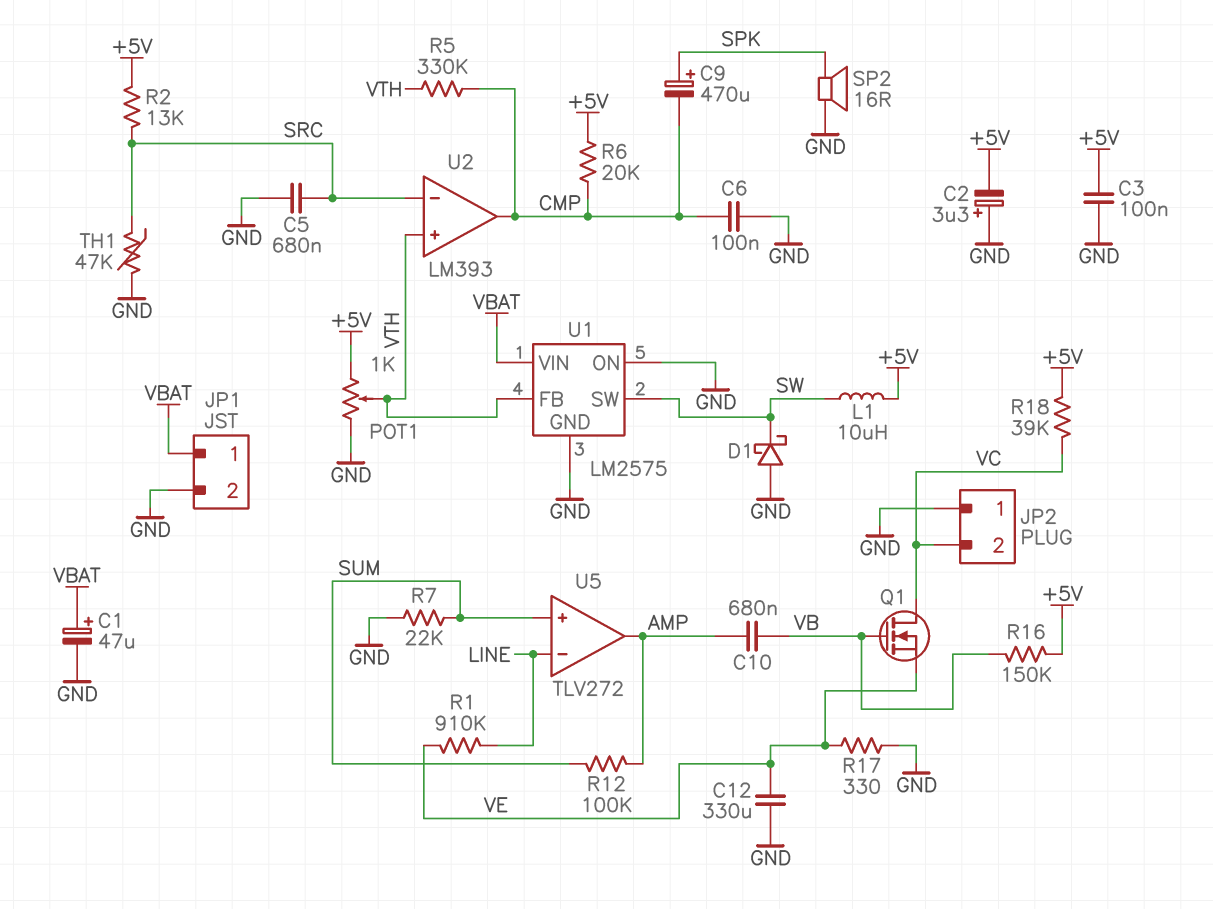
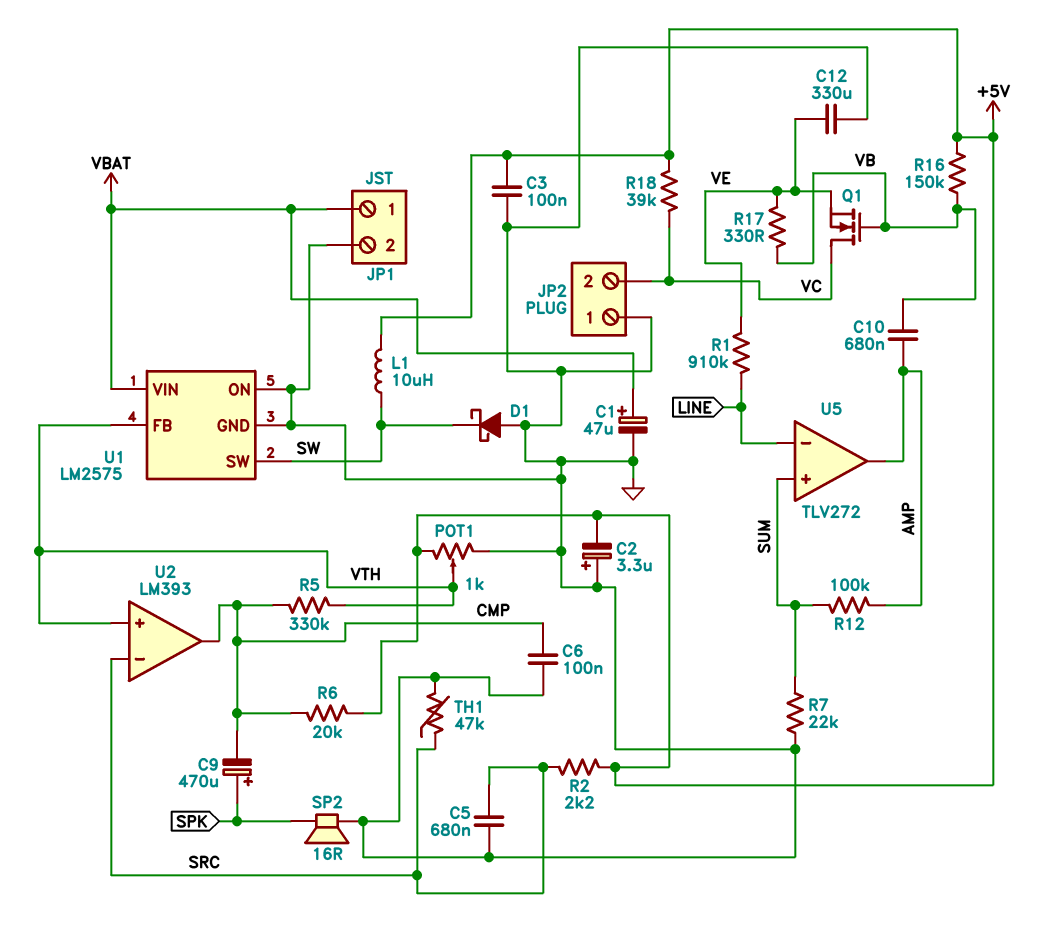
R2: 13k (+5V, SRC) -> 2.2k (+5V, SRC)
R17: 330 (GND, VE) -> 330 (VB, VE)

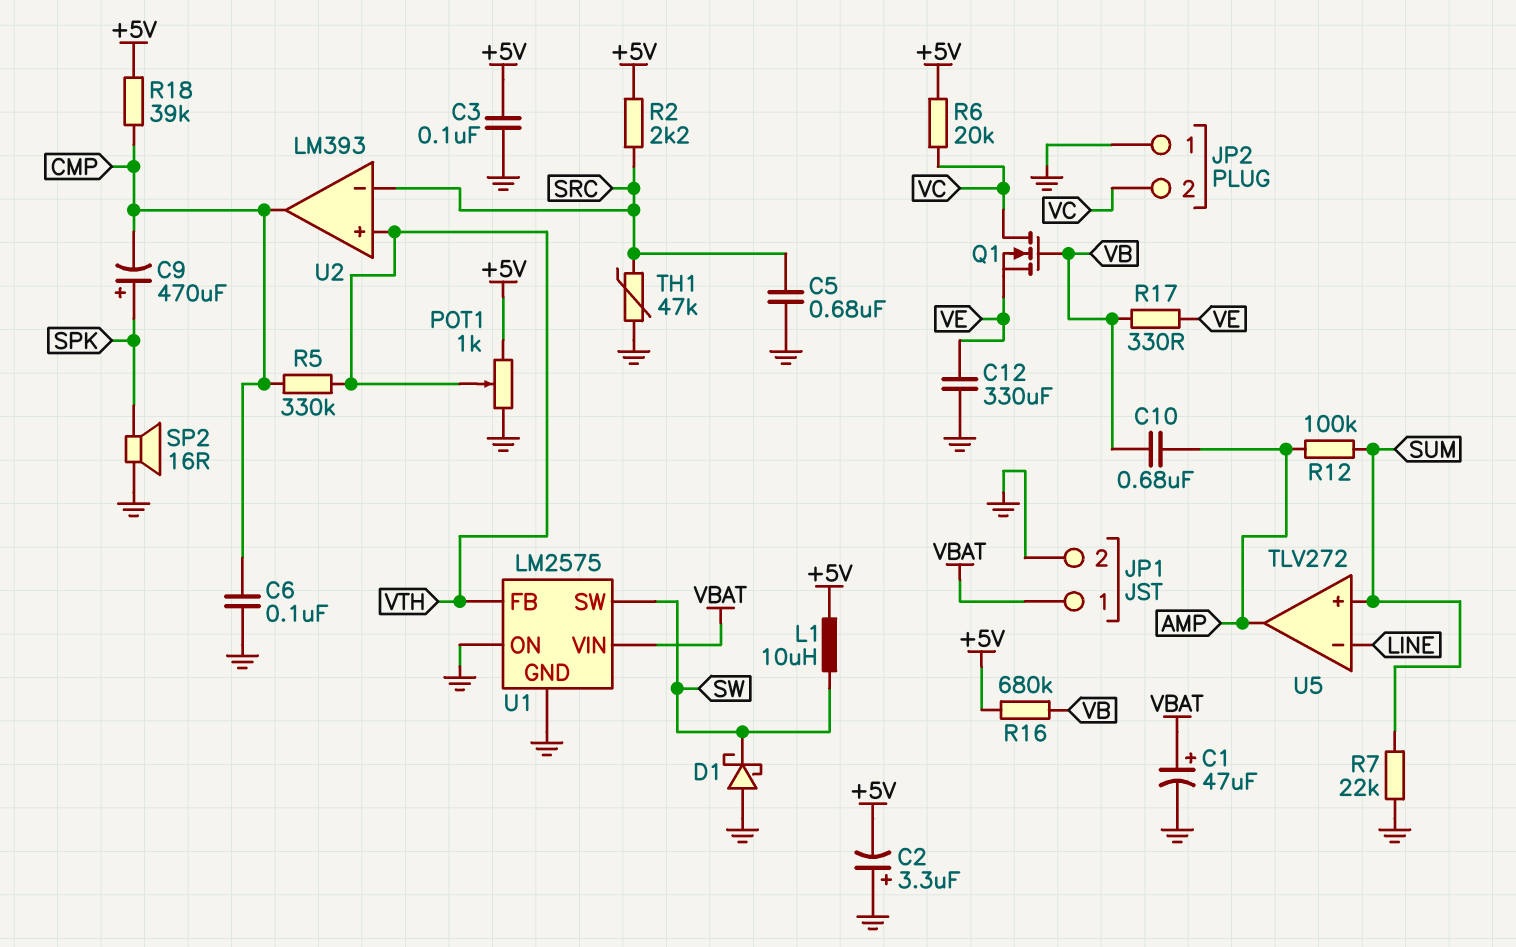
R1: 910k (LINE, VE) -> none
R6: 20k (+5V, CMP) -> 20k (+5V, VC)
R16: 150k (+5V, VB) -> 680k (+5V, VB)
R18: 39k (+5V, VC) -> 39k (+5V, CMP)

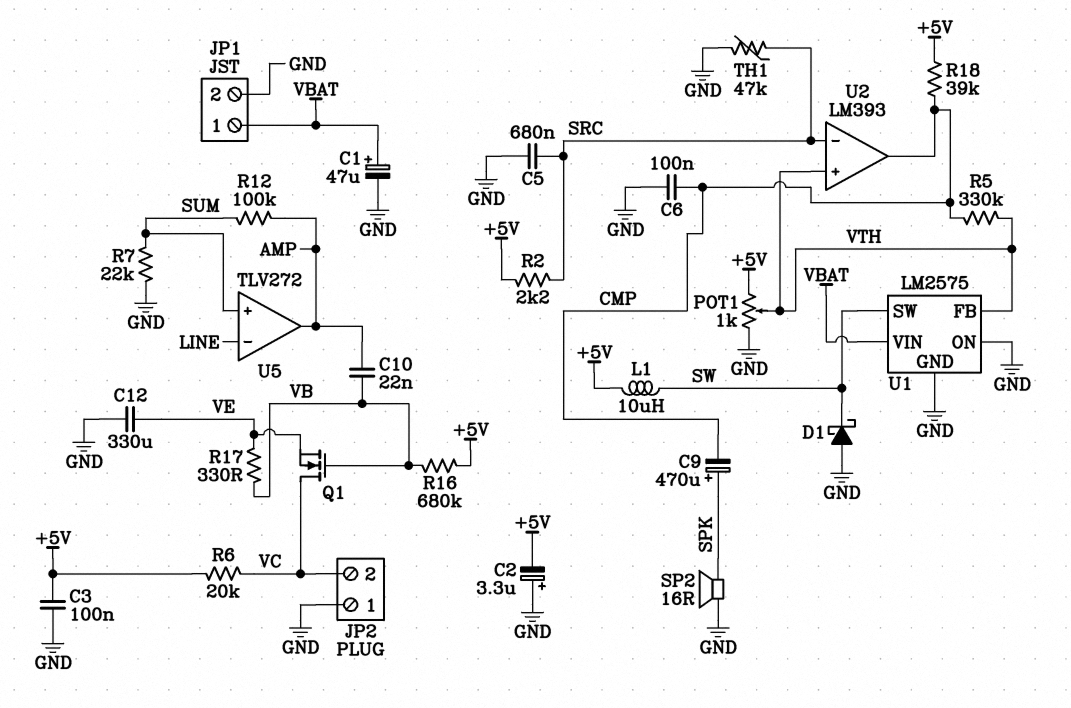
C10: 680nF (AMP, VB) -> 22nF (AMP, VB)

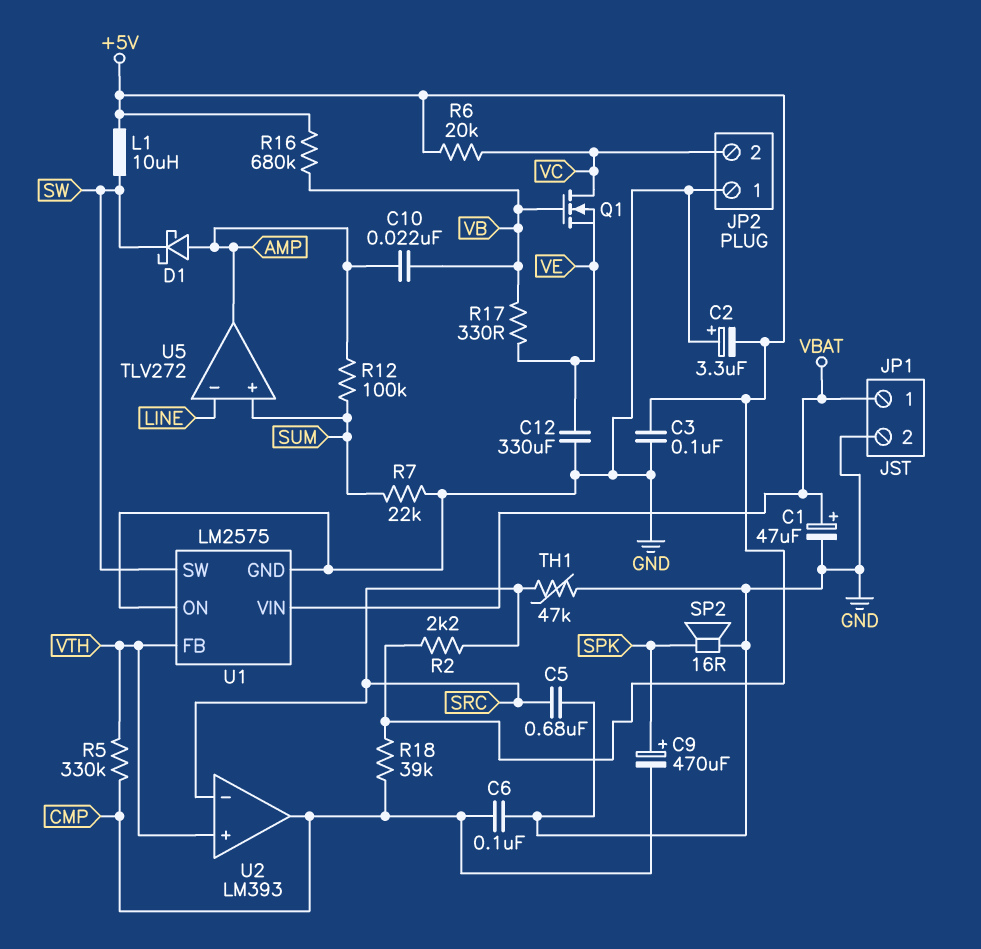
D1: schottky (A GND, K SW) -> schottky (A AMP, K SW)
POT1: 1k (+5V, GND, wiper VTH) -> none

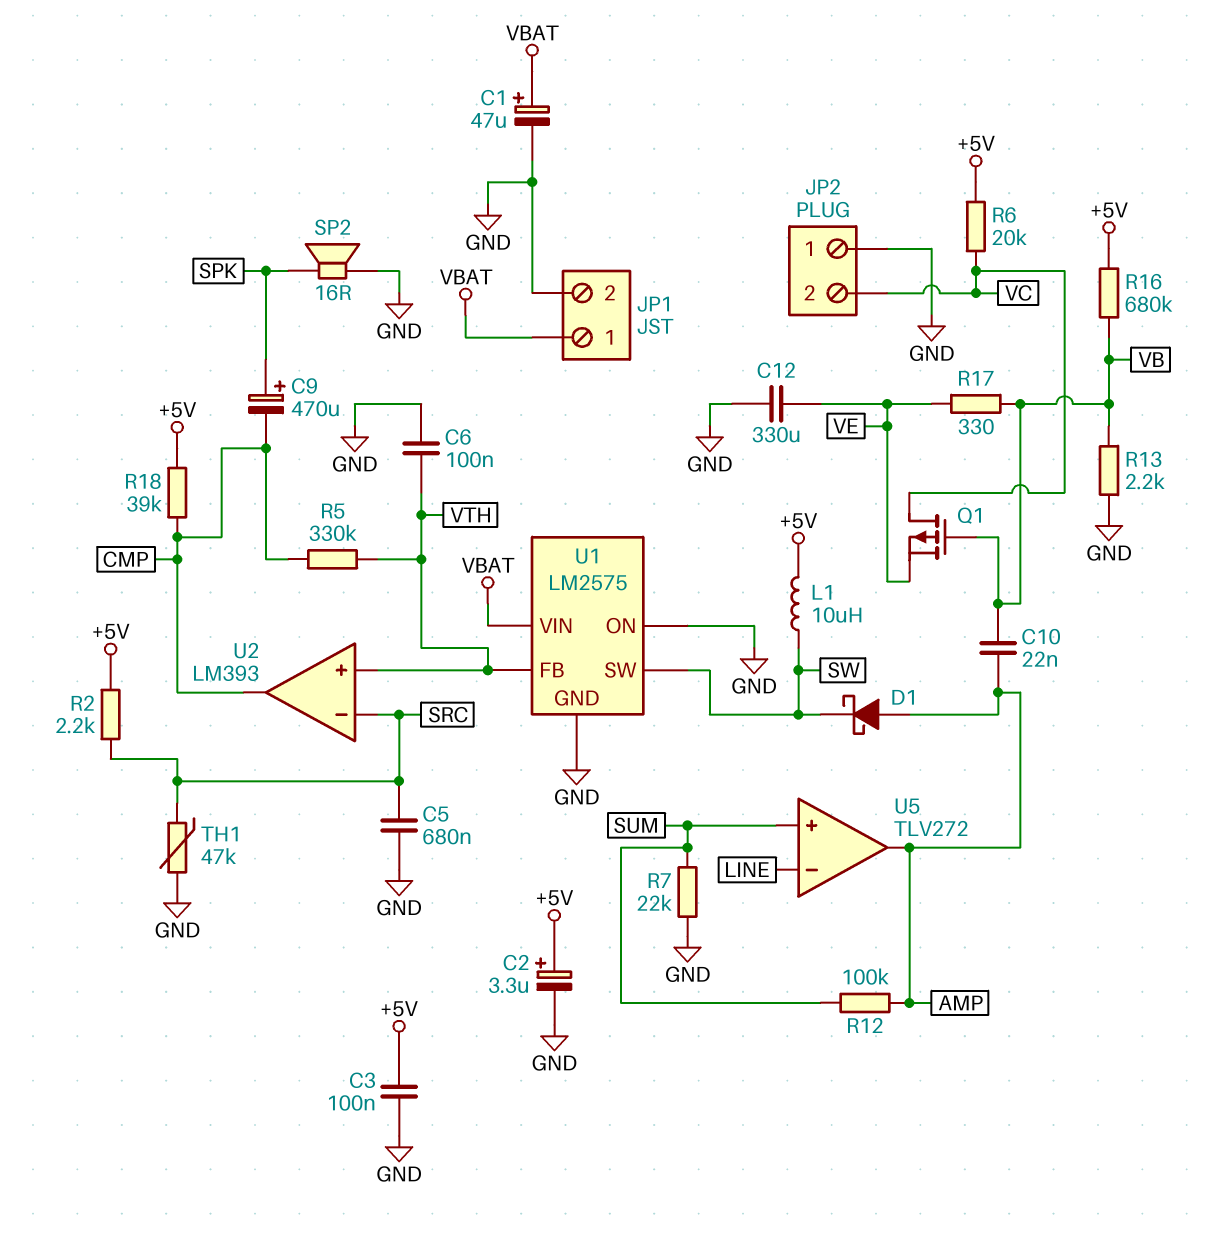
C2: 3.3uF (plus GND, minus +5V) -> 3.3uF (plus +5V, minus GND)
C6: 100nF (CMP, GND) -> 100nF (GND, VTH)
Q1: NMOS (G VB, D VC, S VE) -> PMOS (G VB, D VC, S VE)
R13: none -> 2.2k (GND, VB)

